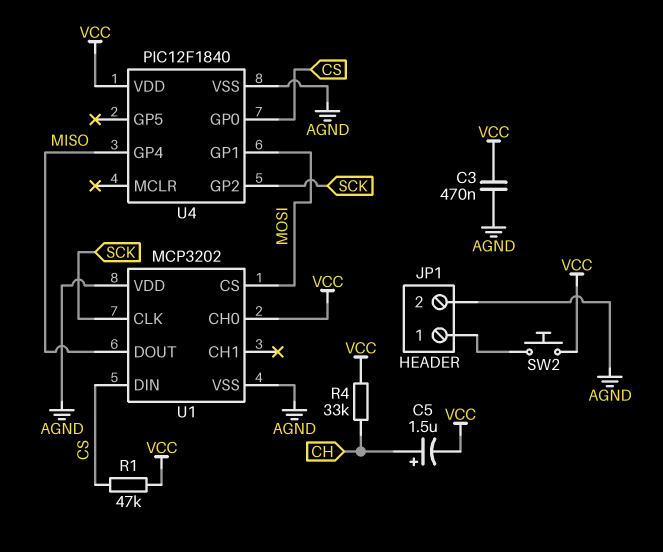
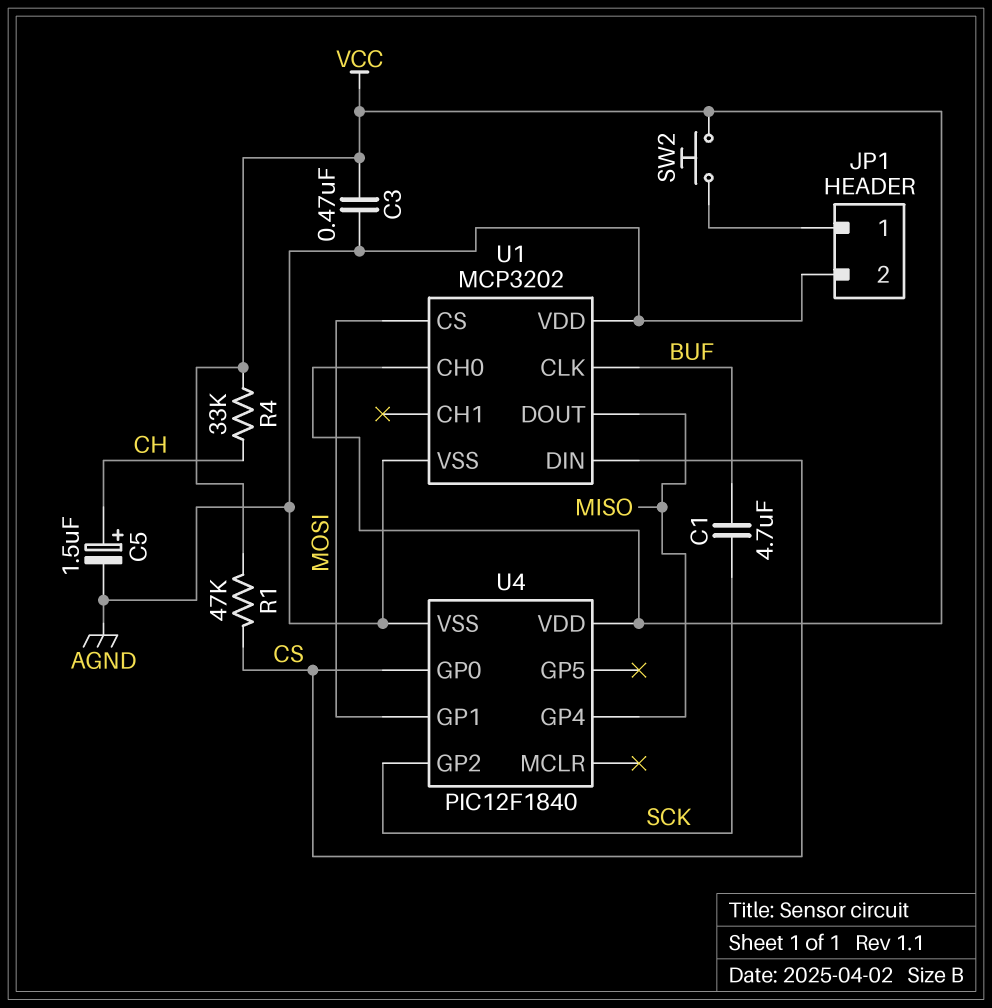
C1: none -> 4.7uF (BUF, SCK)
C5: 1.5uF (plus CH, minus VCC) -> 1.5uF (plus CH, minus AGND)
U1 pin CLK: SCK -> BUF

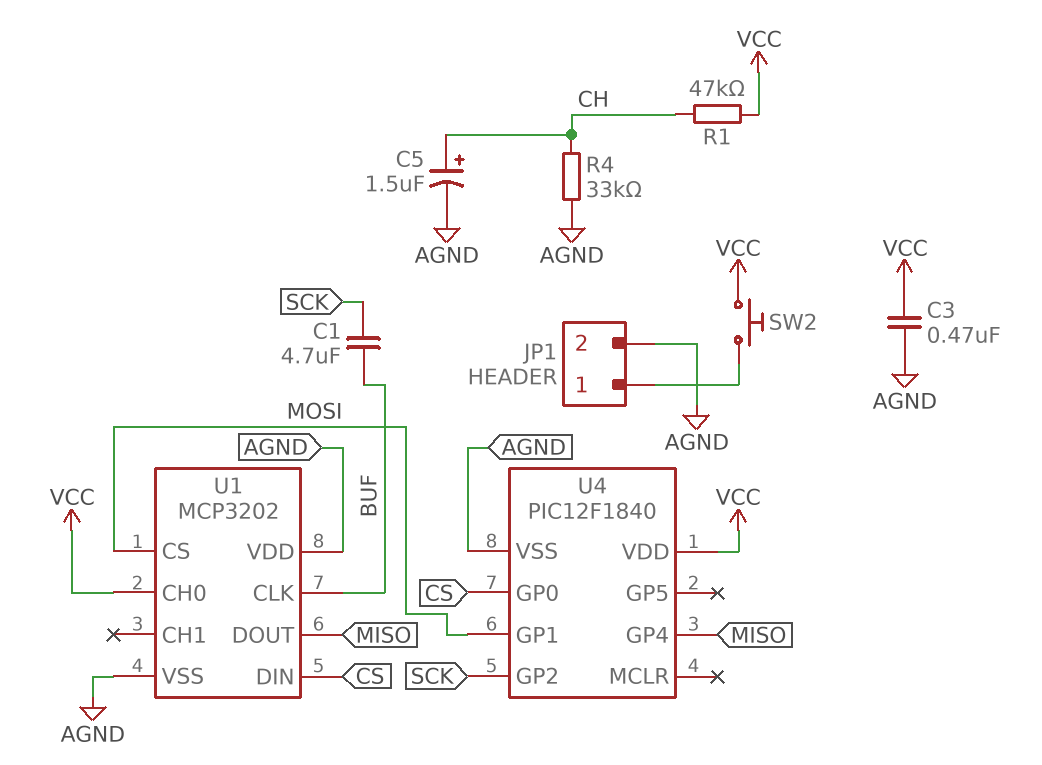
R1: 47k (CS, VCC) -> 47k (CH, VCC)
R4: 33k (CH, VCC) -> 33k (AGND, CH)

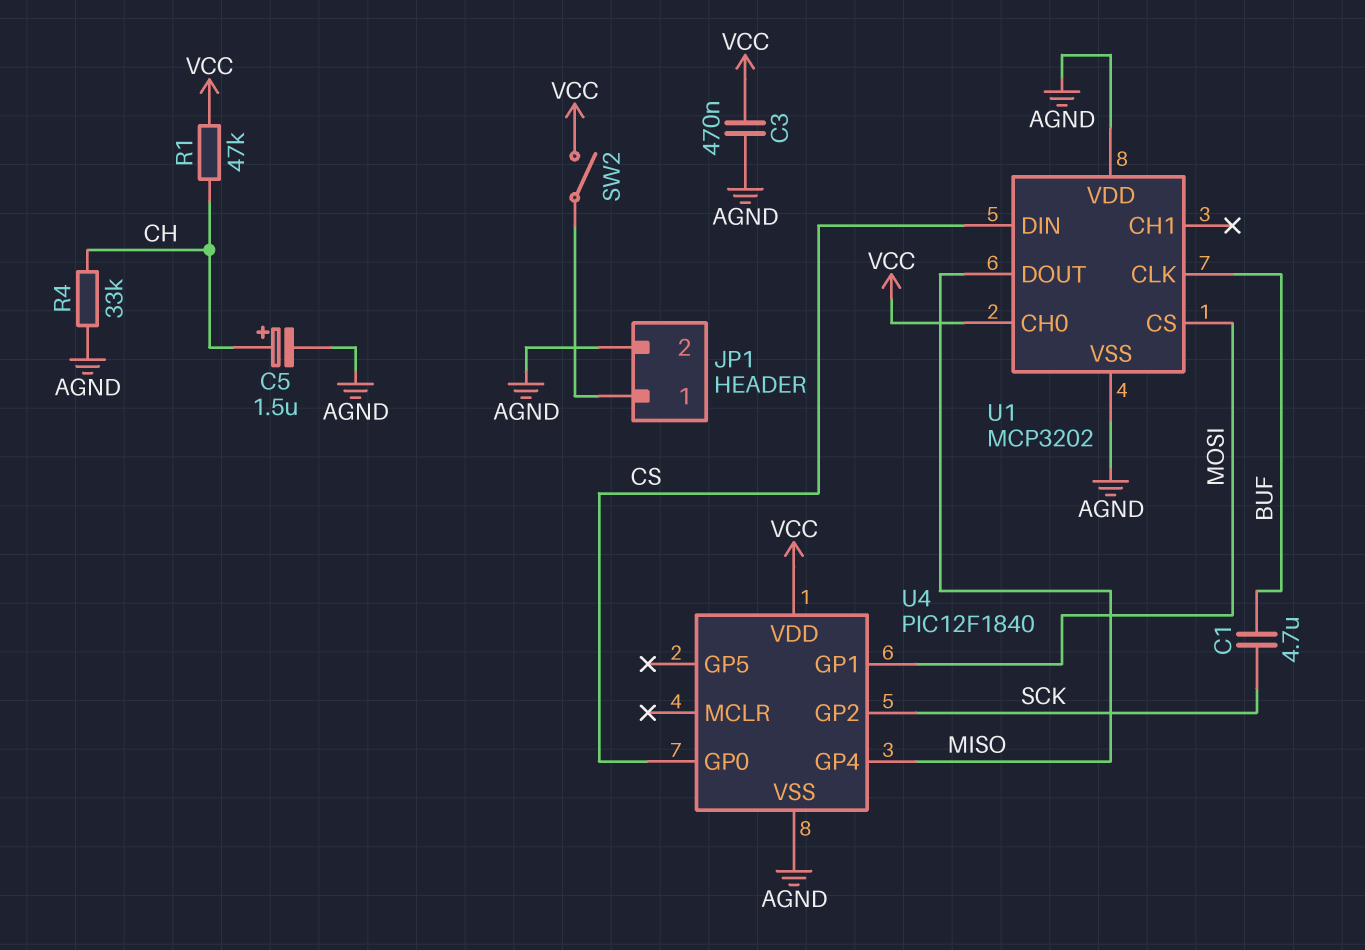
SW2: button (JP1/1, VCC) -> switch (JP1/1, VCC)

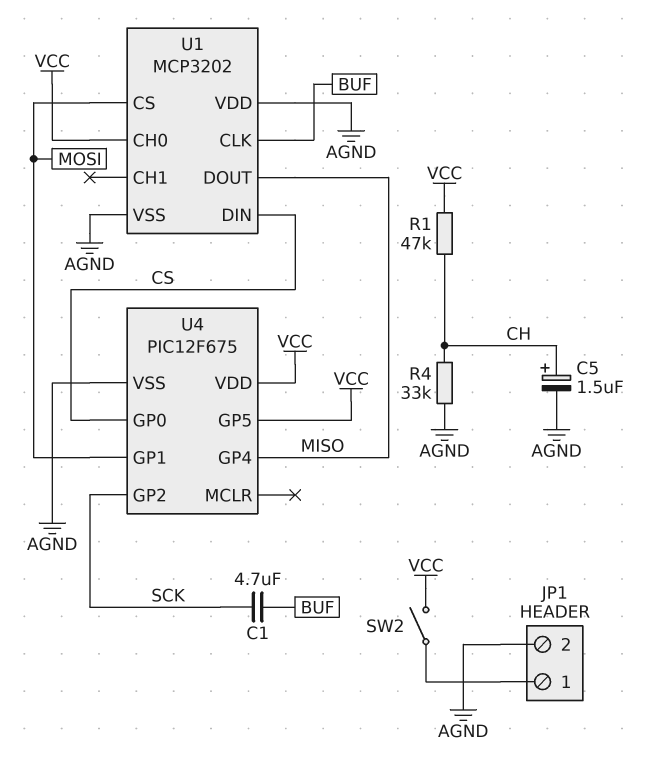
C3: 470nF (AGND, VCC) -> none
U4: PIC12F1840 -> PIC12F675
U4 pin GP5: none -> VCC

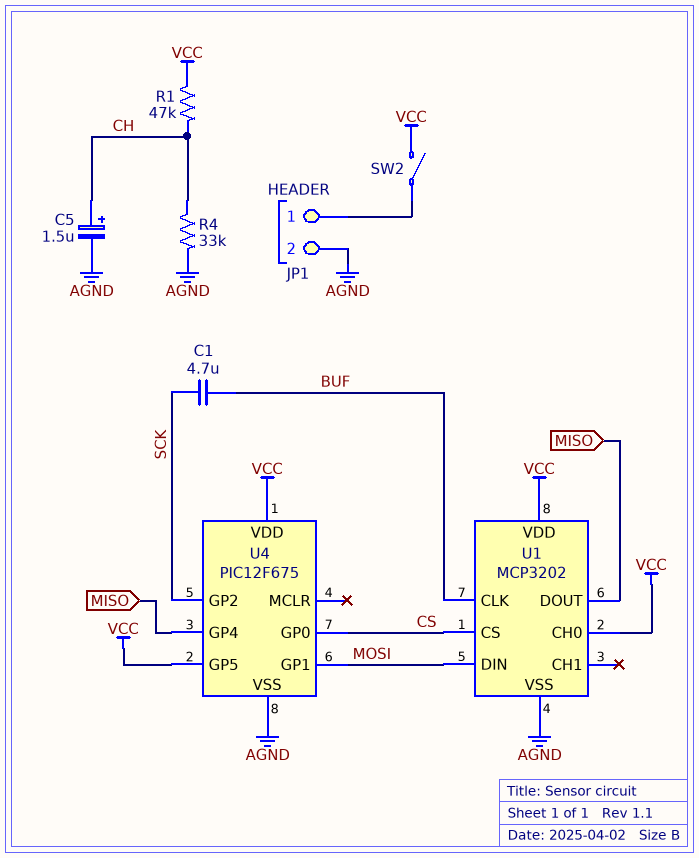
U1 pin CS: MOSI -> CS
U1 pin DIN: CS -> MOSI
U1 pin VDD: AGND -> VCC

